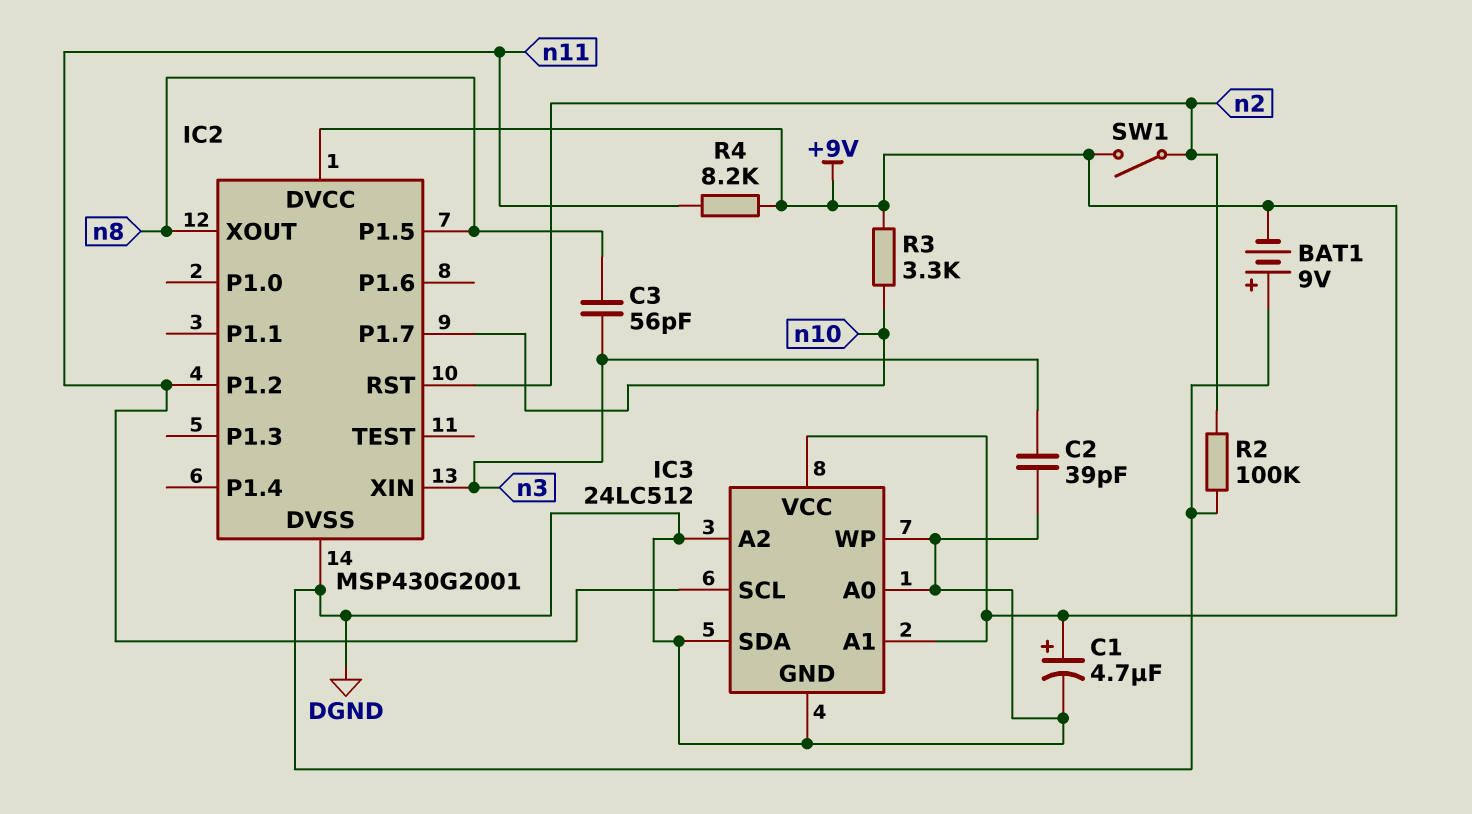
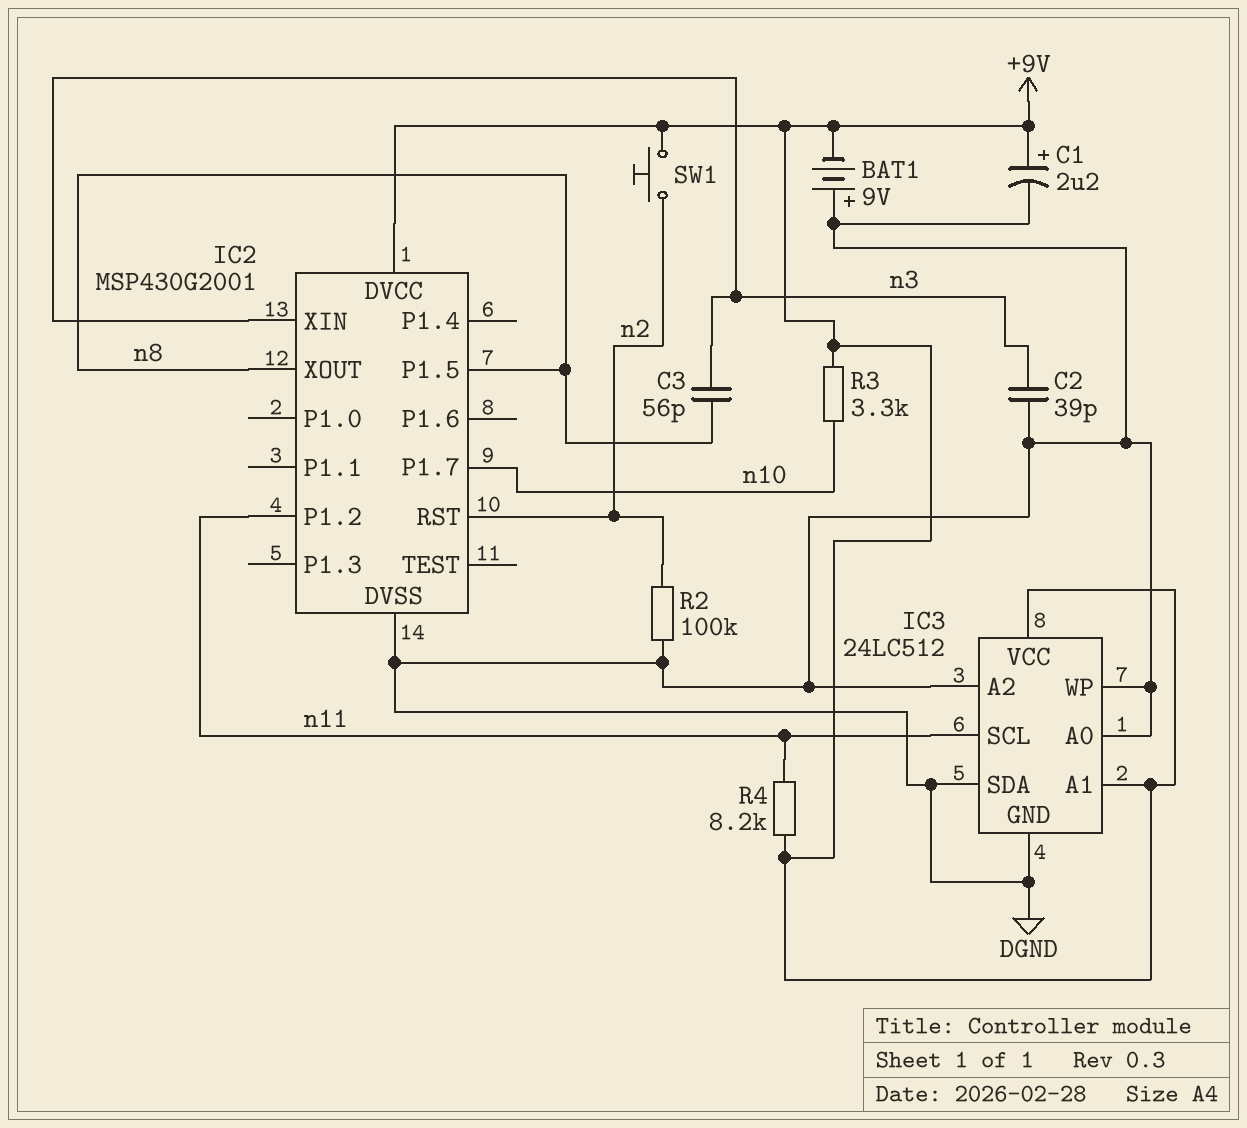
C1: 4.7uF (plus +9V, minus DGND) -> 2.2uF (plus +9V, minus DGND)
SW1: switch (+9V, n2) -> button (+9V, n2)

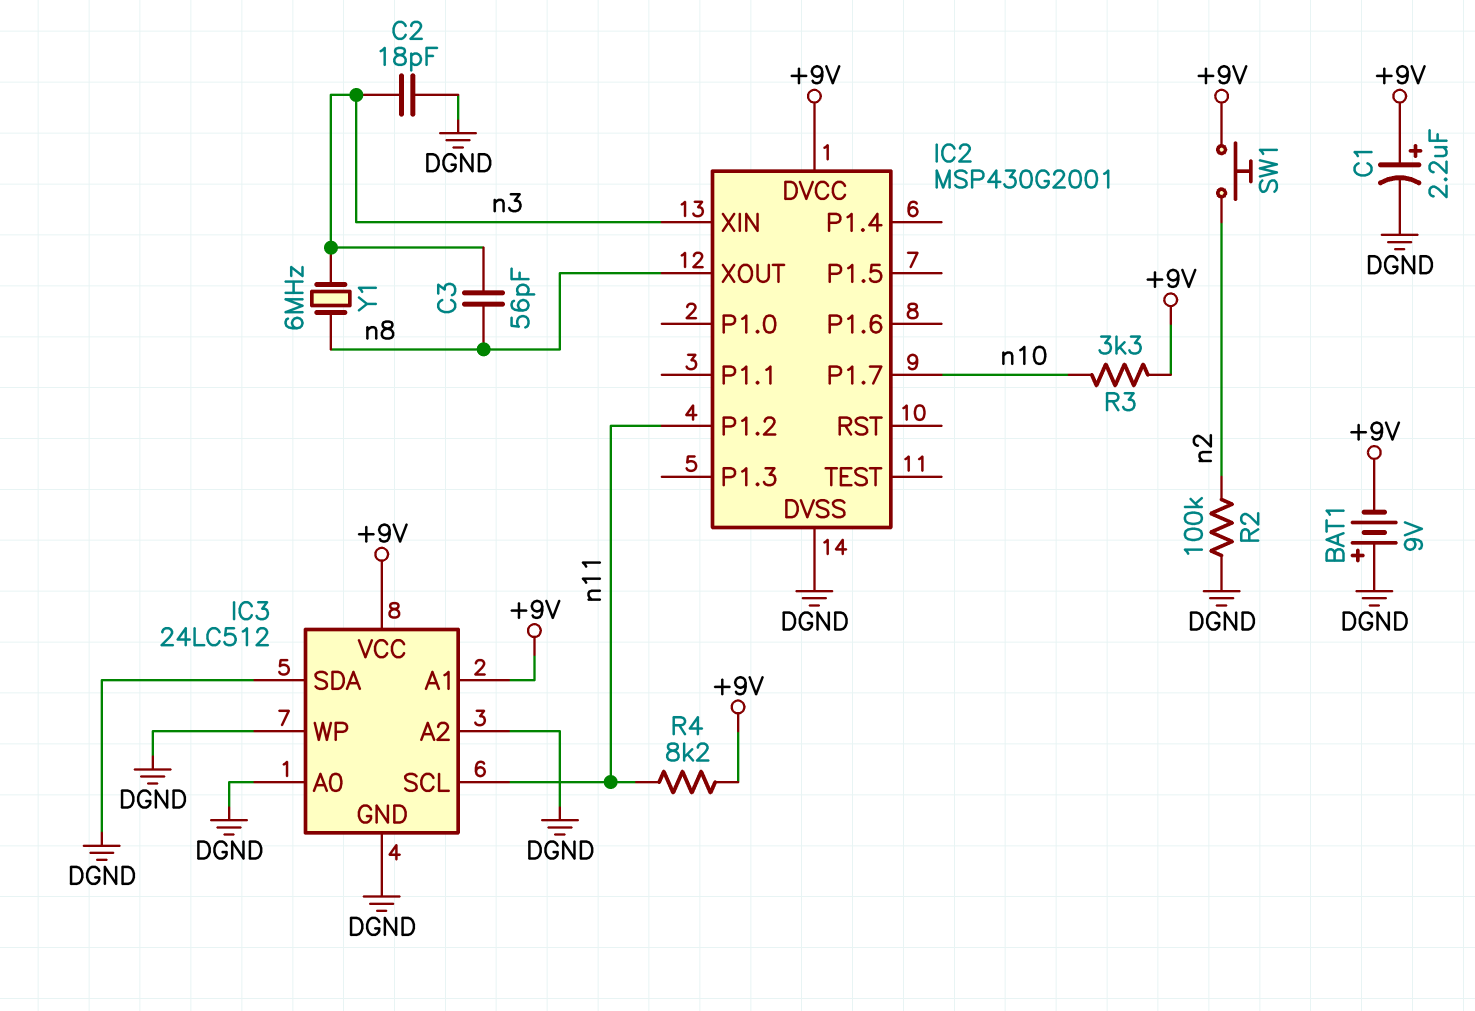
C2: 39pF (DGND, n3) -> 18pF (DGND, n3)
IC2 pin P1.5: n8 -> none
IC2 pin RST: n2 -> none
Y1: none -> 6MHz (n3, n8)

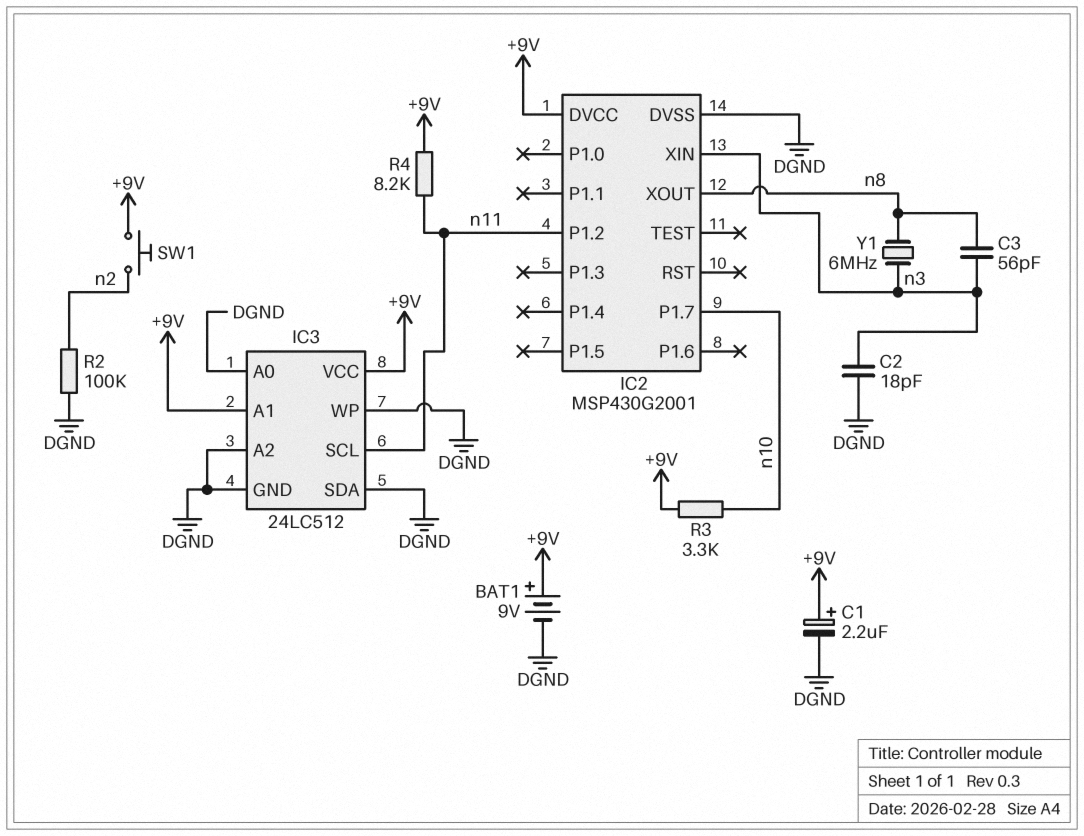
BAT1: 9V (plus DGND, minus +9V) -> 9V (plus +9V, minus DGND)

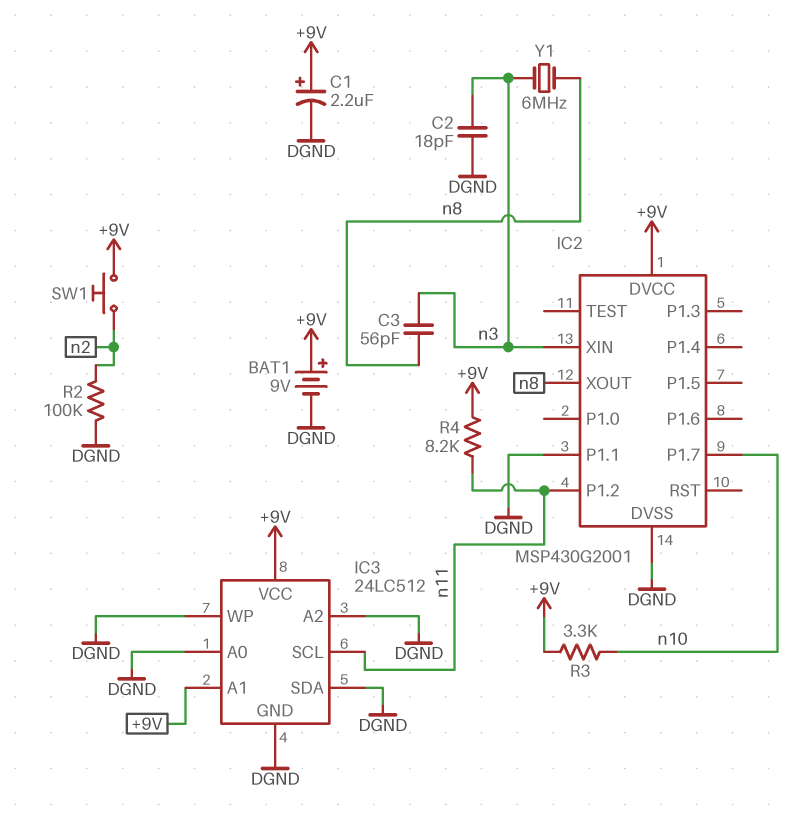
IC2 pin P1.1: none -> DGND

